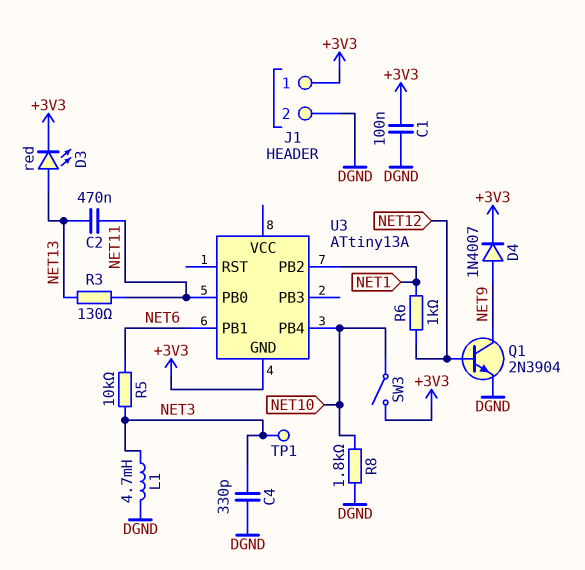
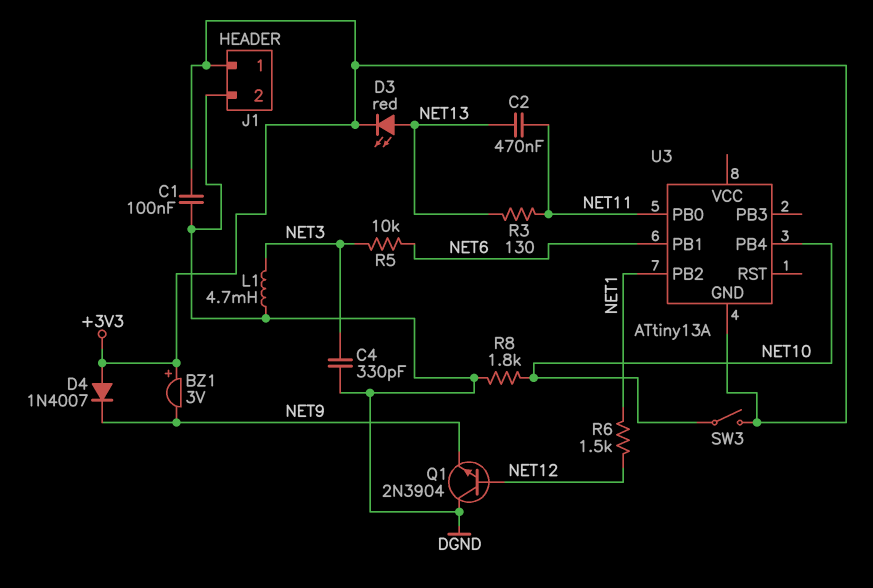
BZ1: none -> buzzer 3V (plus +3V3, minus NET9)
D4: diode 1N4007 (A NET9, K +3V3) -> diode 1N4007 (A +3V3, K NET9)
Q1: NPN 2N3904 (B NET12, C NET9, E DGND) -> NPN 2N3904 (B NET12, C DGND, E NET9)
R6: 1k (NET1, NET12) -> 1.5k (NET1, NET12)
TP1: test point (NET3) -> none

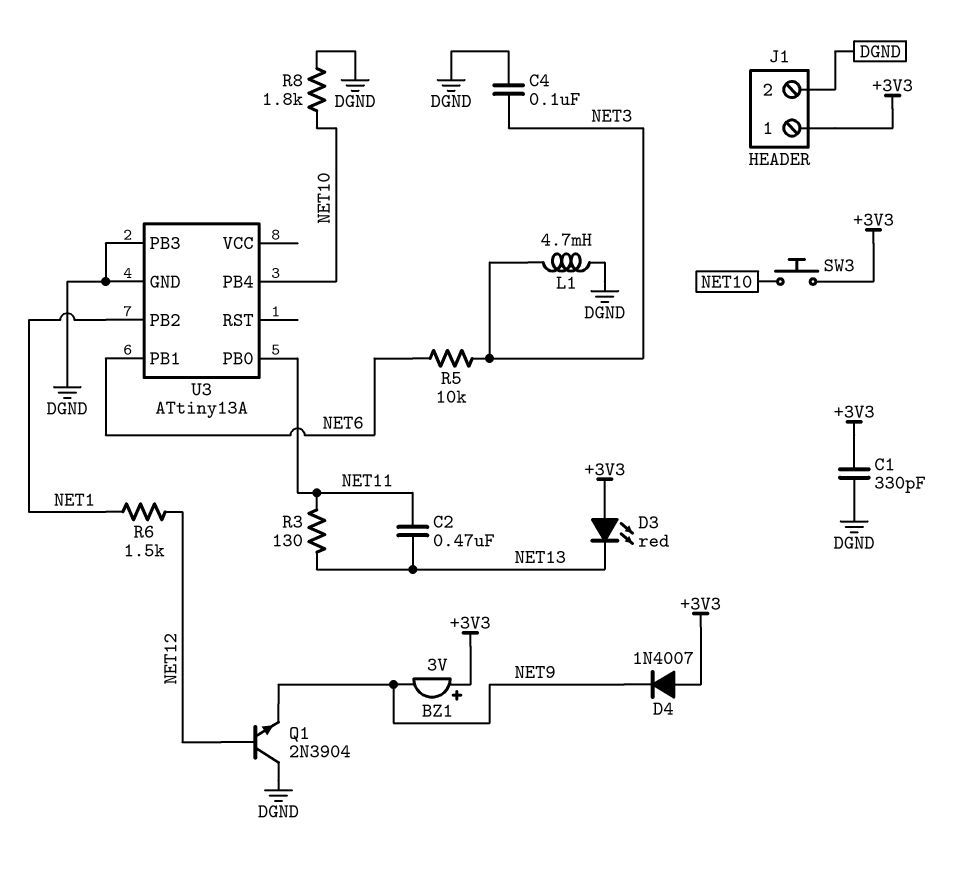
C1: 100nF (+3V3, DGND) -> 330pF (+3V3, DGND)
C4: 330pF (DGND, NET3) -> 100nF (DGND, NET3)
D3: LED red (A NET13, K +3V3) -> LED red (A +3V3, K NET13)
SW3: switch (+3V3, NET10) -> button (+3V3, NET10)
U3 pin GND: +3V3 -> DGND
U3 pin PB3: none -> DGND

